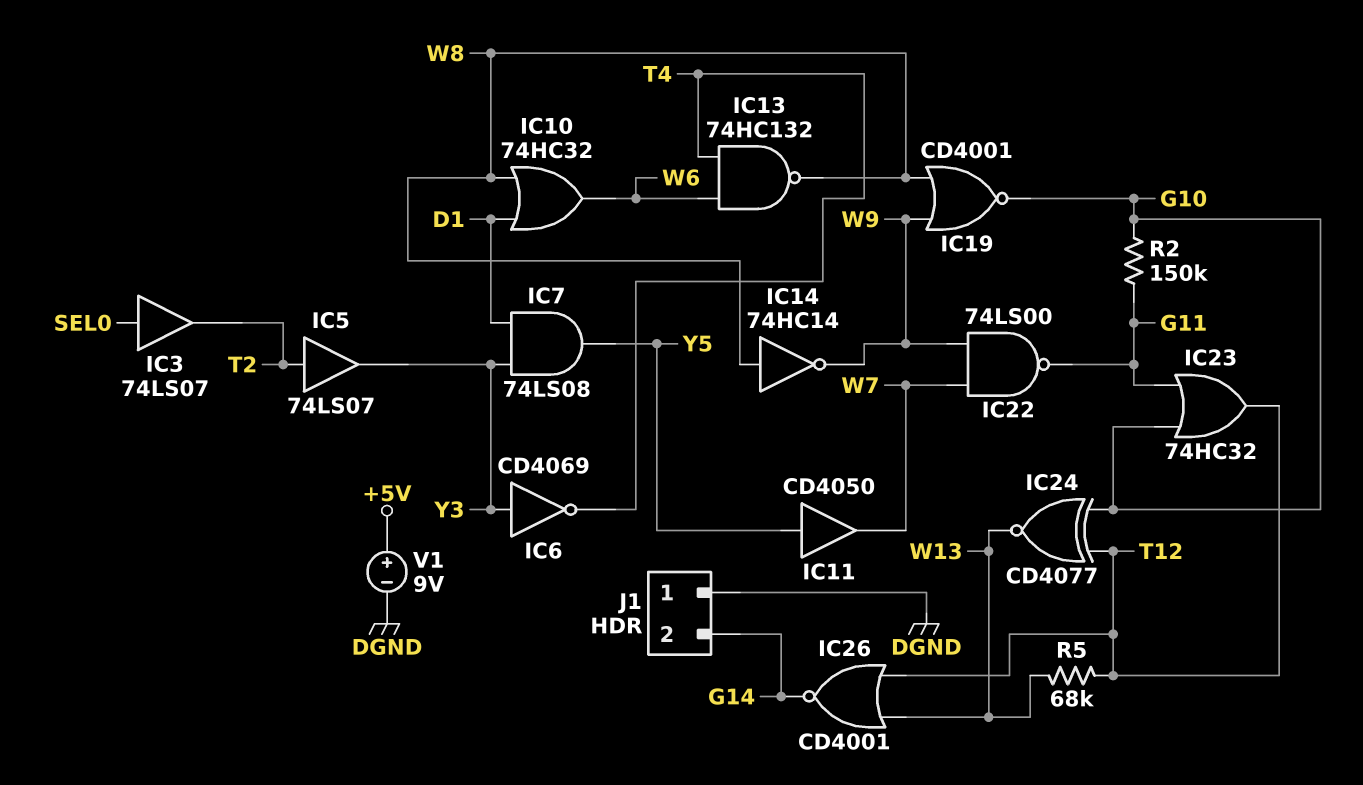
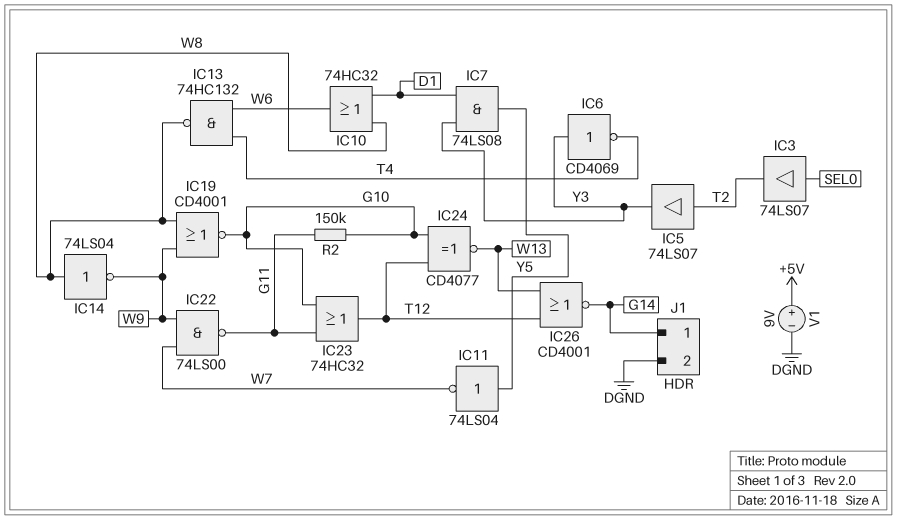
IC11: buffer CD4050 (in Y5, out W7) -> NOT 74LS04 (in Y5, out W7)
IC14: NOT 74HC14 (in W8, out W9) -> NOT 74LS04 (in W8, out W9)
J1 pin 1: DGND -> G14
J1 pin 2: G14 -> DGND
R5: 68k (T12, W13) -> none

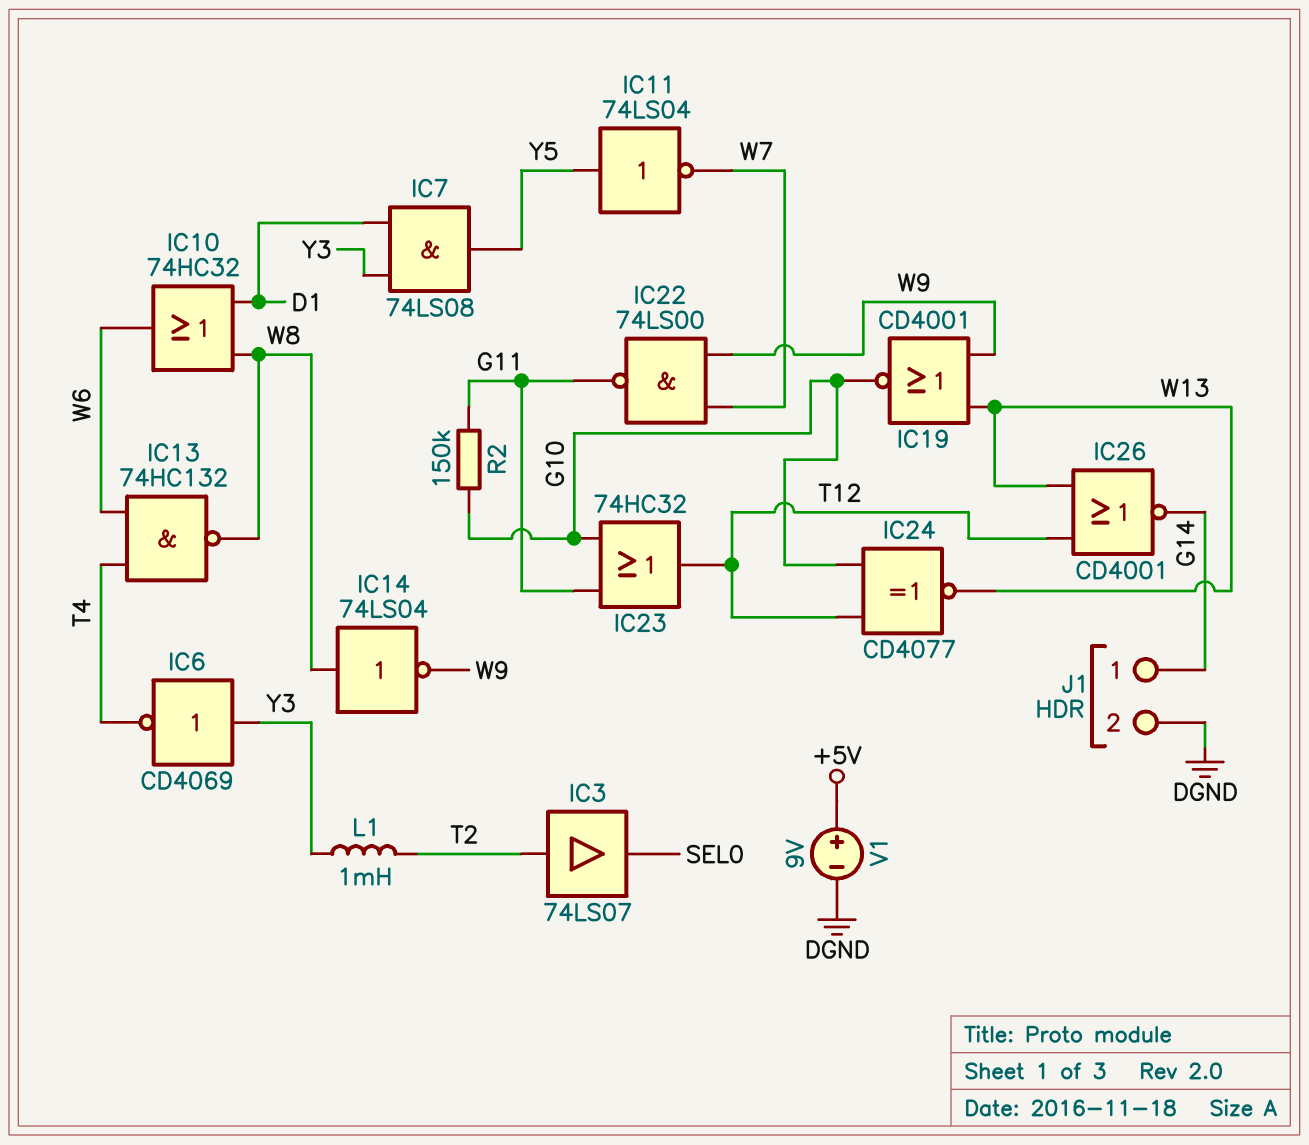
IC3: buffer 74LS07 (in SEL0, out T2) -> buffer 74LS07 (in T2, out SEL0)
IC5: buffer 74LS07 (in T2, out Y3) -> none
IC19: NOR CD4001 (in W8, in W9, out G10) -> NOR CD4001 (in W9, in W13, out G10)
L1: none -> 1mH (T2, Y3)

